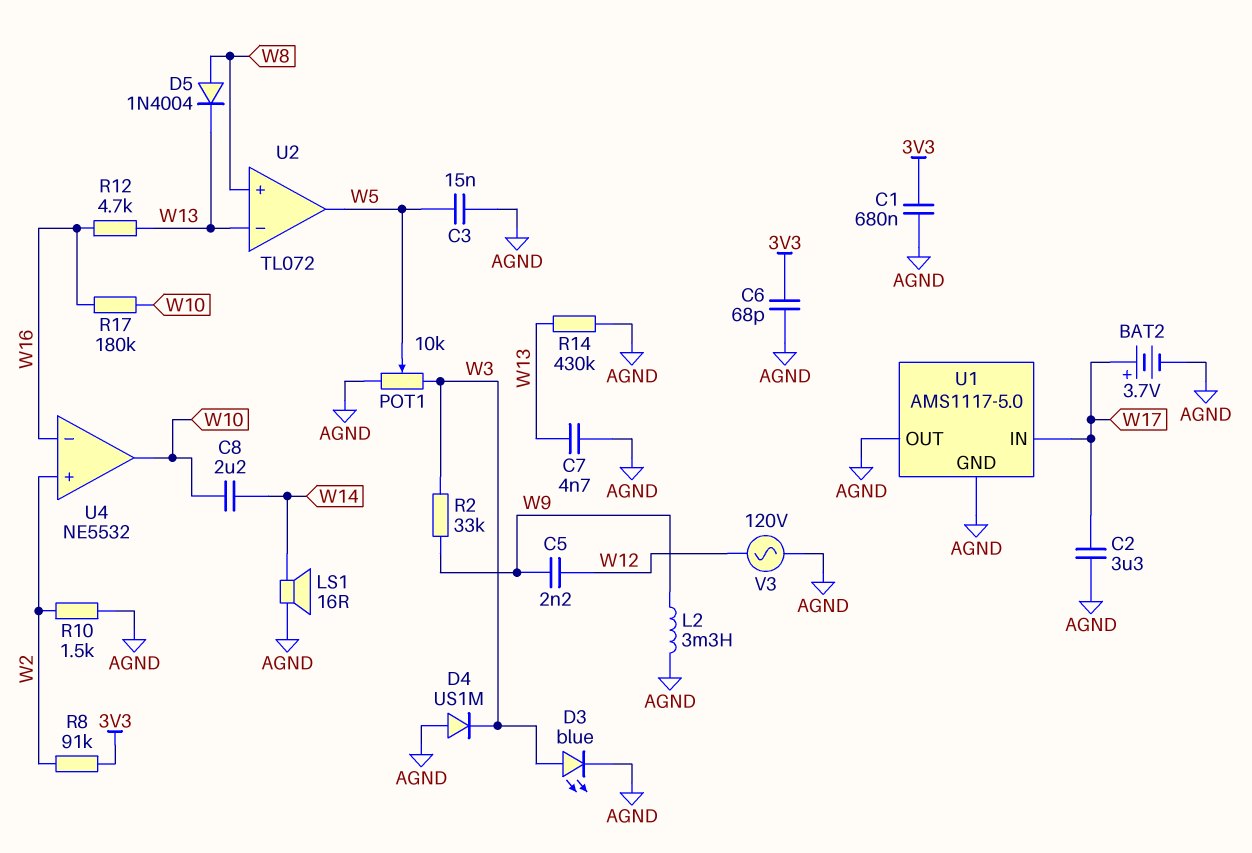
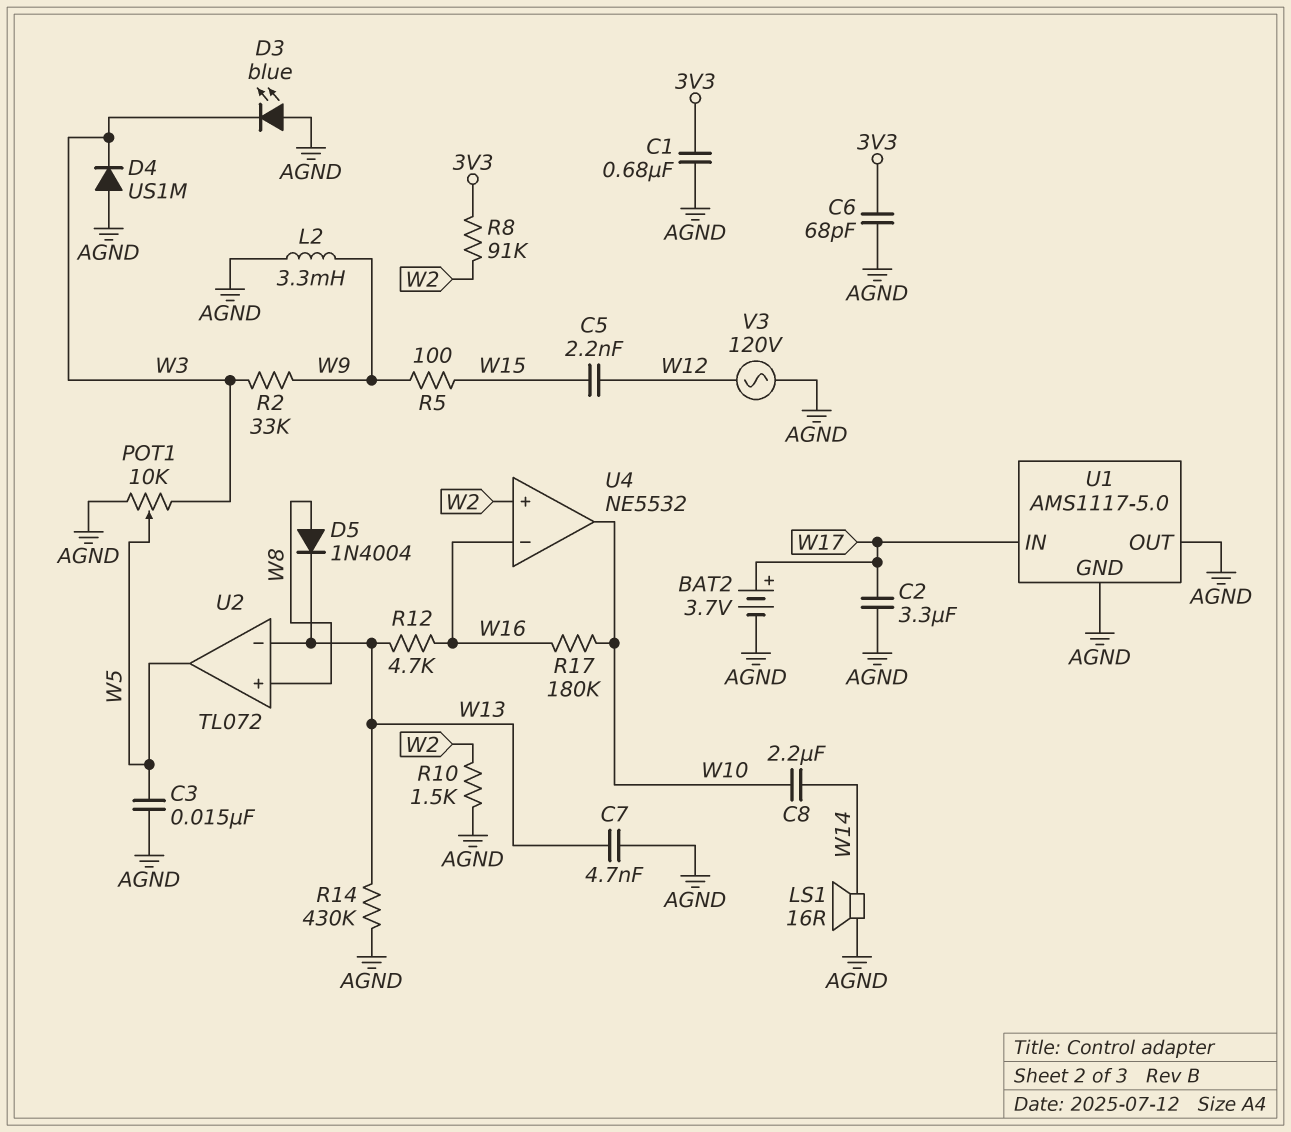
C5: 2.2nF (W9, W12) -> 2.2nF (W12, W15)
D3: LED blue (A W3, K AGND) -> LED blue (A AGND, K W3)
R5: none -> 100 (W9, W15)

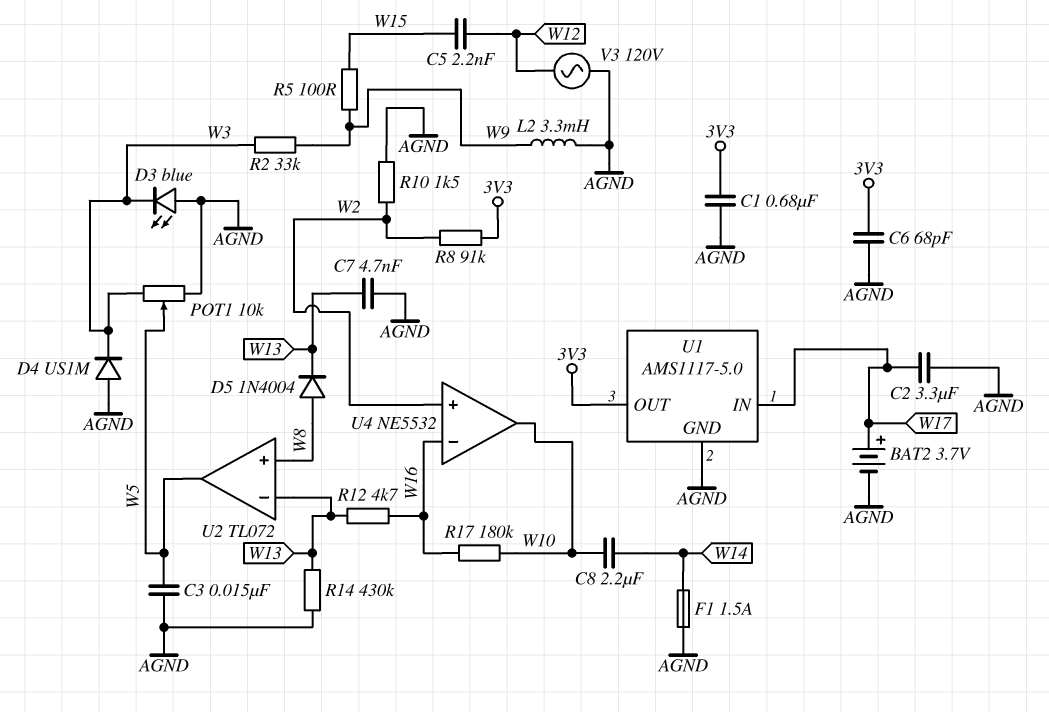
F1: none -> 1.5A (AGND, W14)
LS1: speaker 16R (AGND, W14) -> none
U1 pin OUT: AGND -> 3V3

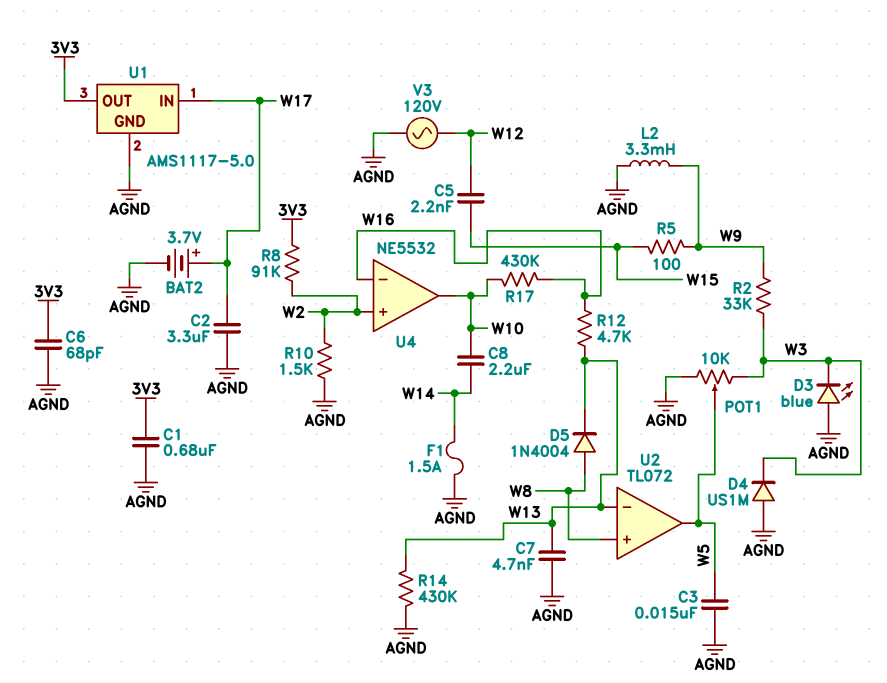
R17: 180k (W10, W16) -> 430k (W10, W16)

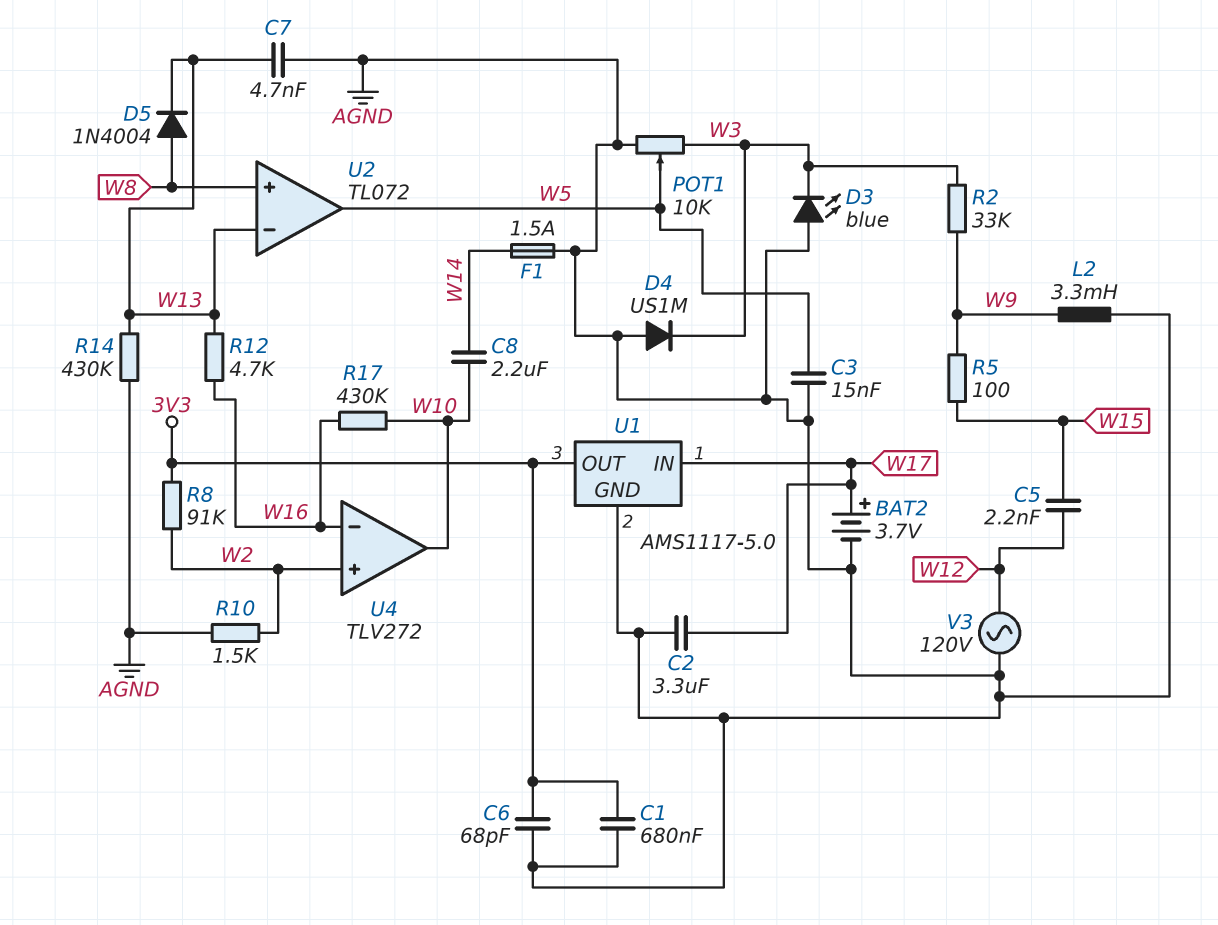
U4: NE5532 -> TLV272

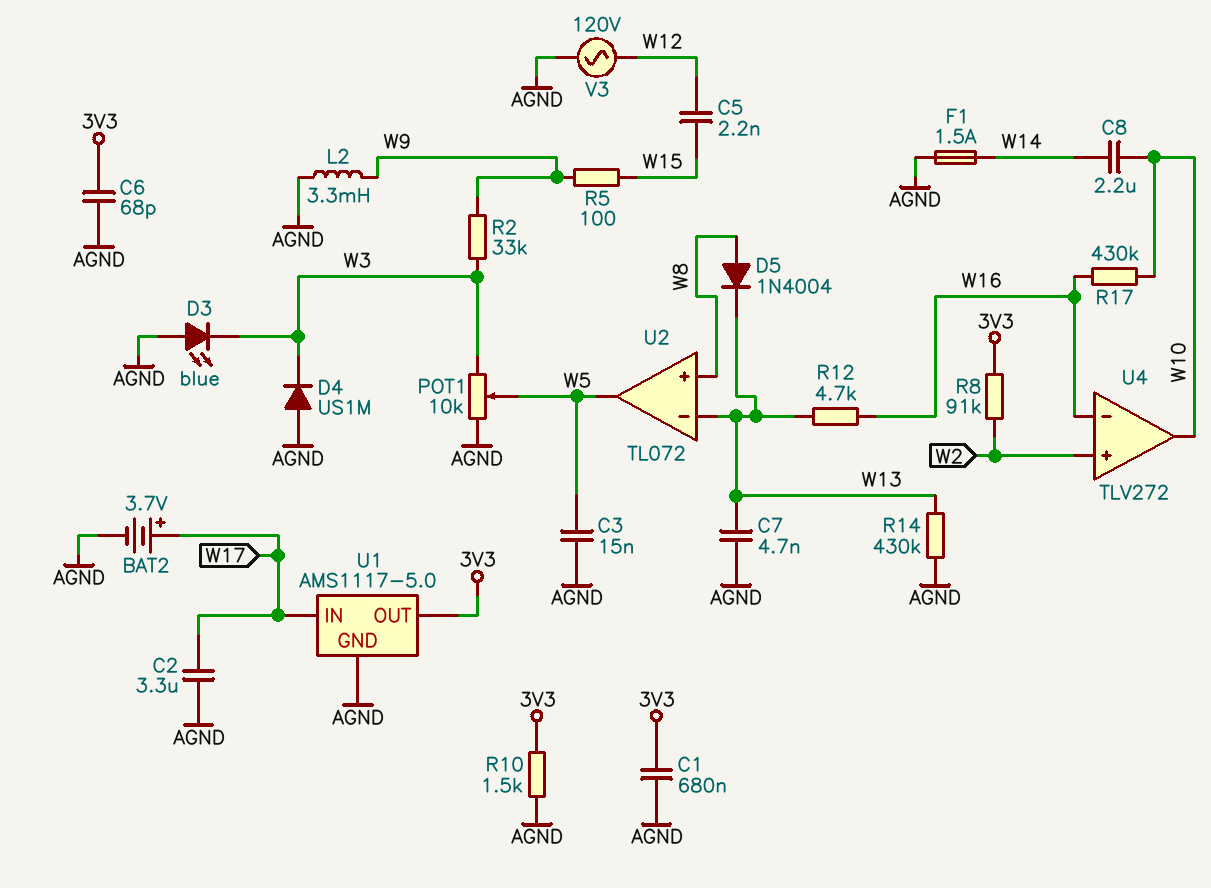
R10: 1.5k (AGND, W2) -> 1.5k (3V3, AGND)

